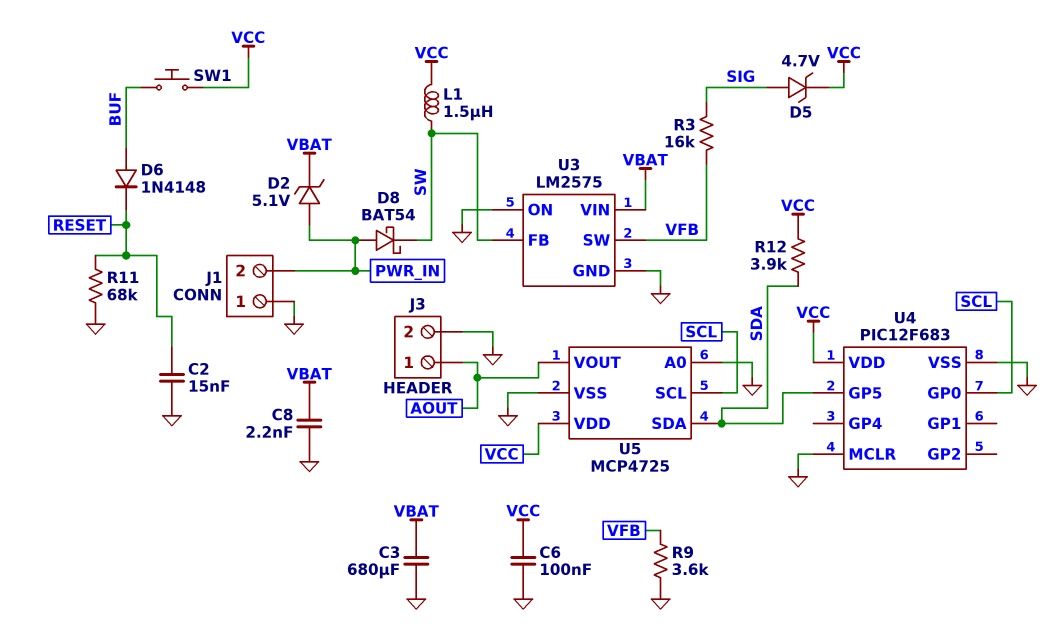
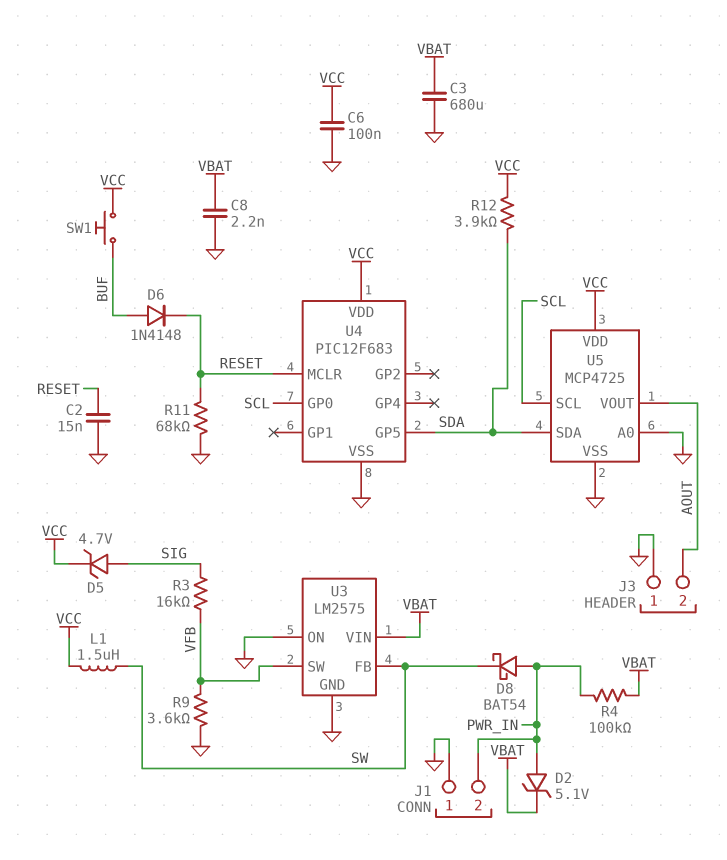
J3 pin 1: AOUT -> GND
J3 pin 2: GND -> AOUT
R4: none -> 100k (PWR_IN, VBAT)
U4 pin MCLR: GND -> RESET

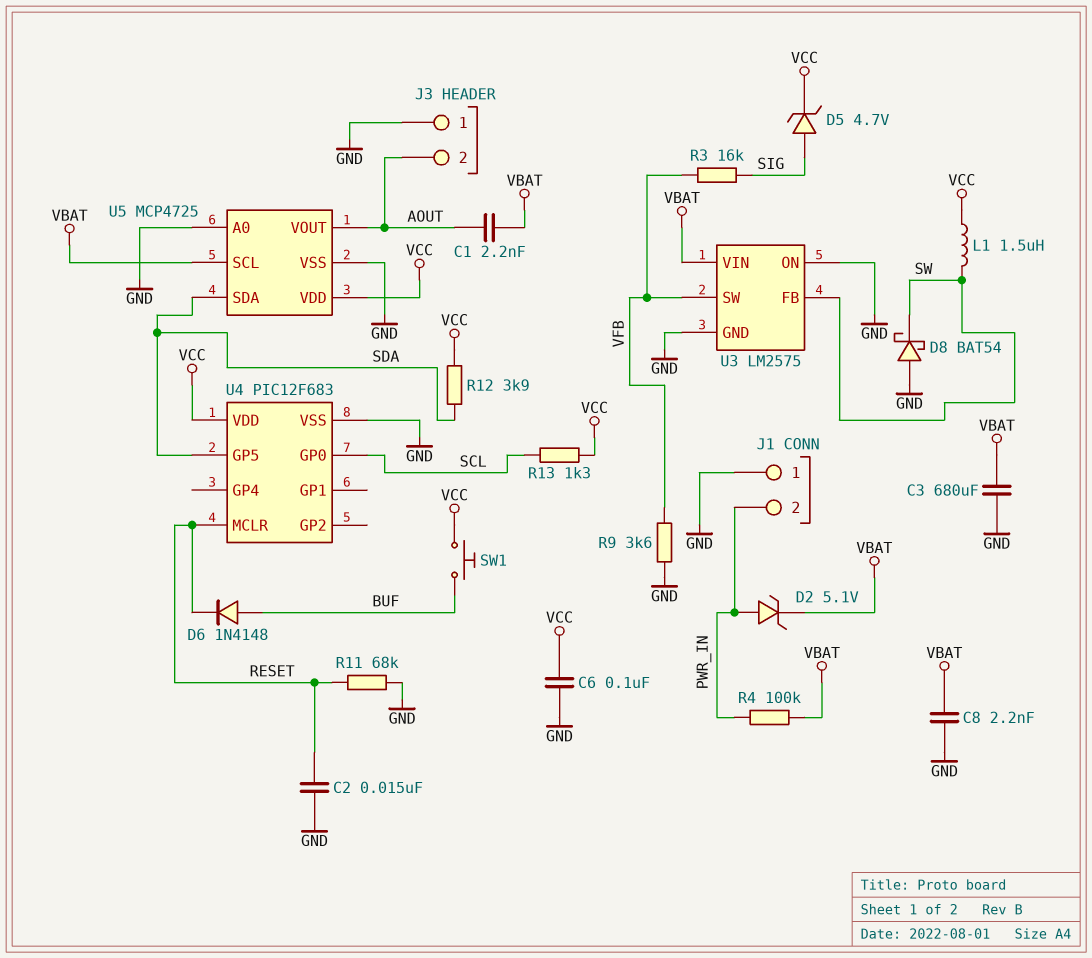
C1: none -> 2.2nF (AOUT, VBAT)
D8: schottky BAT54 (A PWR_IN, K SW) -> schottky BAT54 (A GND, K SW)
R13: none -> 1.3k (SCL, VCC)
U5 pin SCL: SCL -> VBAT

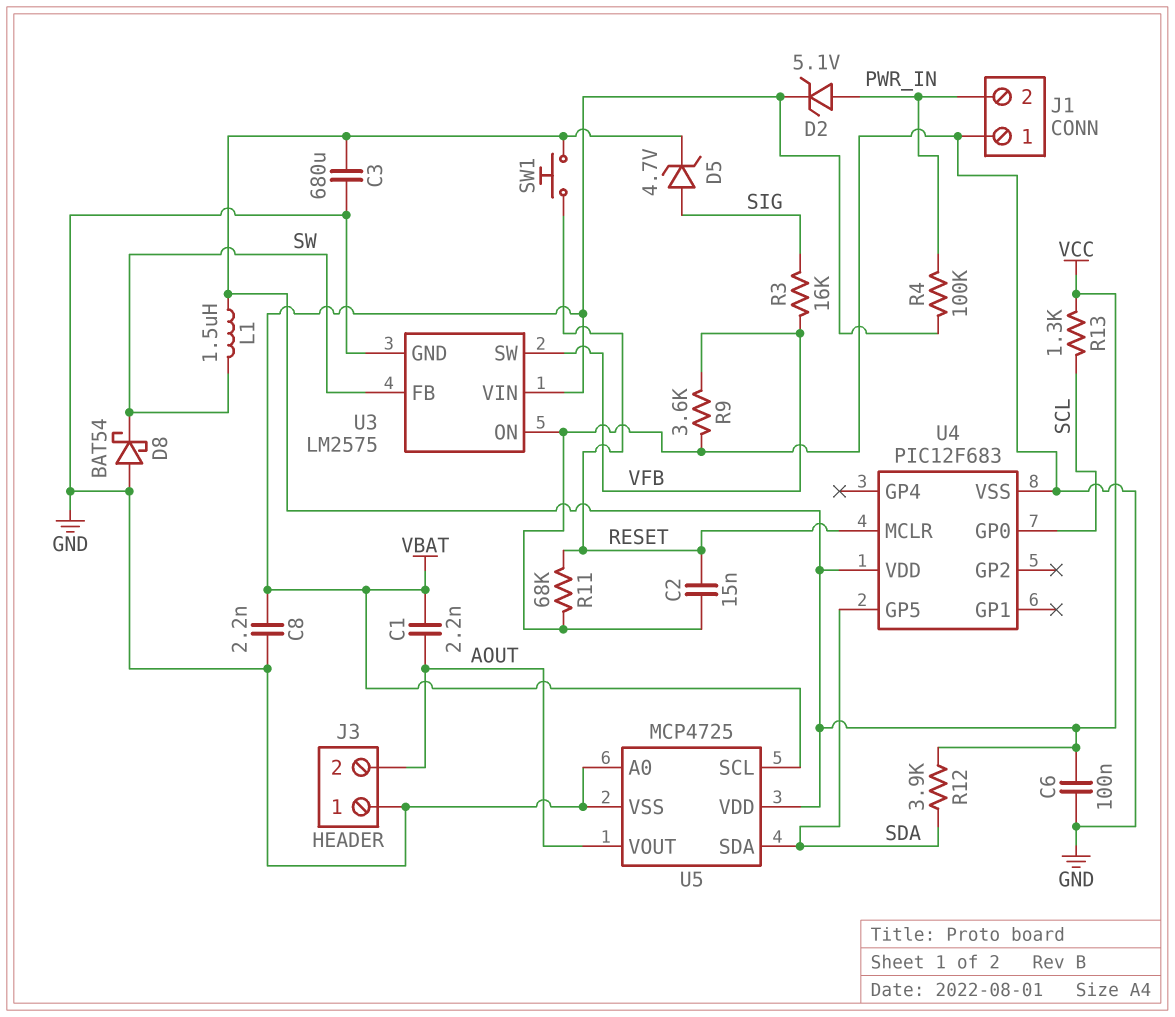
C3: 680uF (GND, VBAT) -> 680uF (GND, VCC)
D6: diode 1N4148 (A BUF, K RESET) -> none
SW1: button (BUF, VCC) -> button (RESET, VCC)

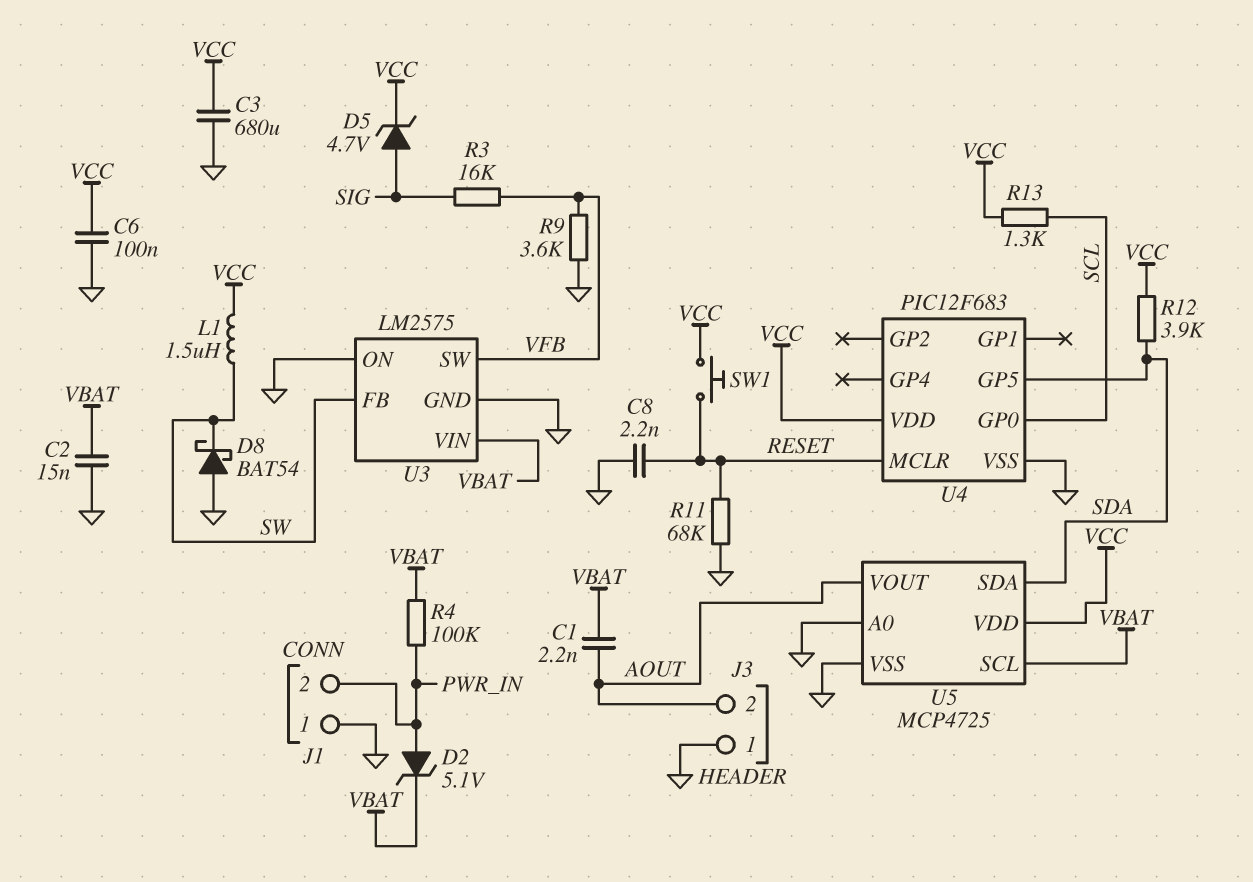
C2: 15nF (GND, RESET) -> 15nF (GND, VBAT)
C8: 2.2nF (GND, VBAT) -> 2.2nF (GND, RESET)

